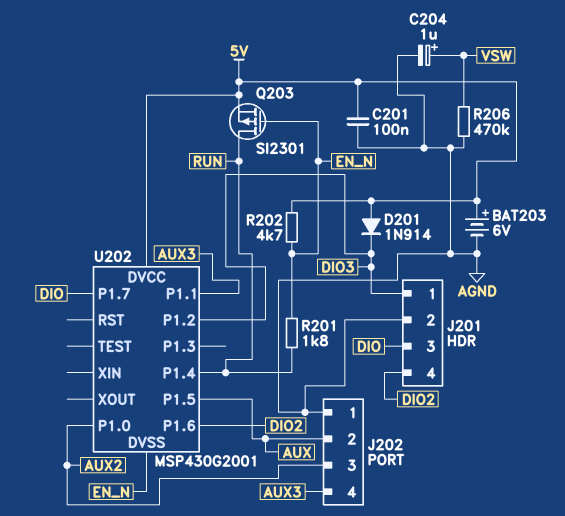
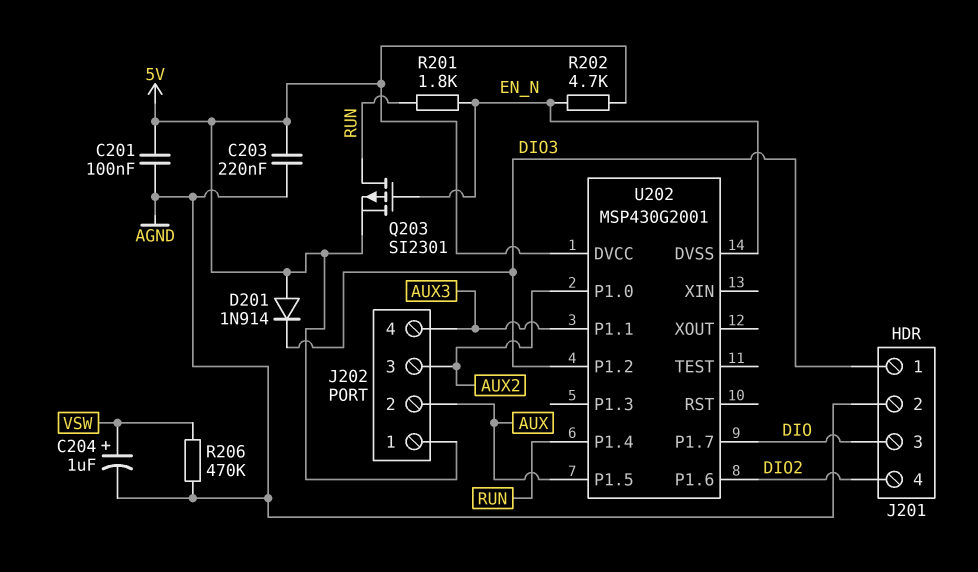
BAT203: 6V (plus 5V, minus AGND) -> none
C203: none -> 220nF (5V, AGND)
J202 pin 1: AGND -> 5V

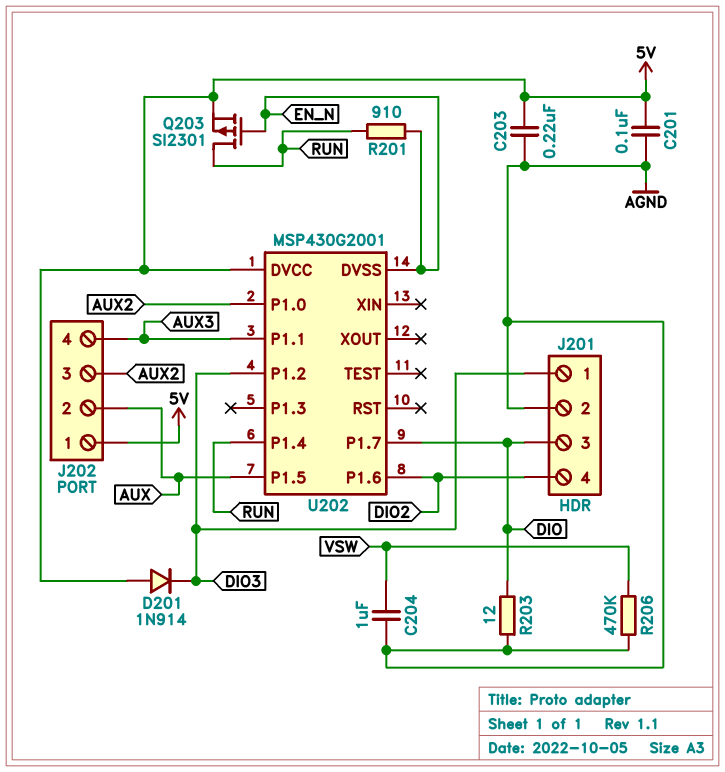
C204: 1uF (plus VSW, minus AGND) -> 1uF (AGND, VSW)
R201: 1.8k (EN_N, RUN) -> 910 (EN_N, RUN)
R202: 4.7k (5V, EN_N) -> none
R203: none -> 12 (AGND, DIO)

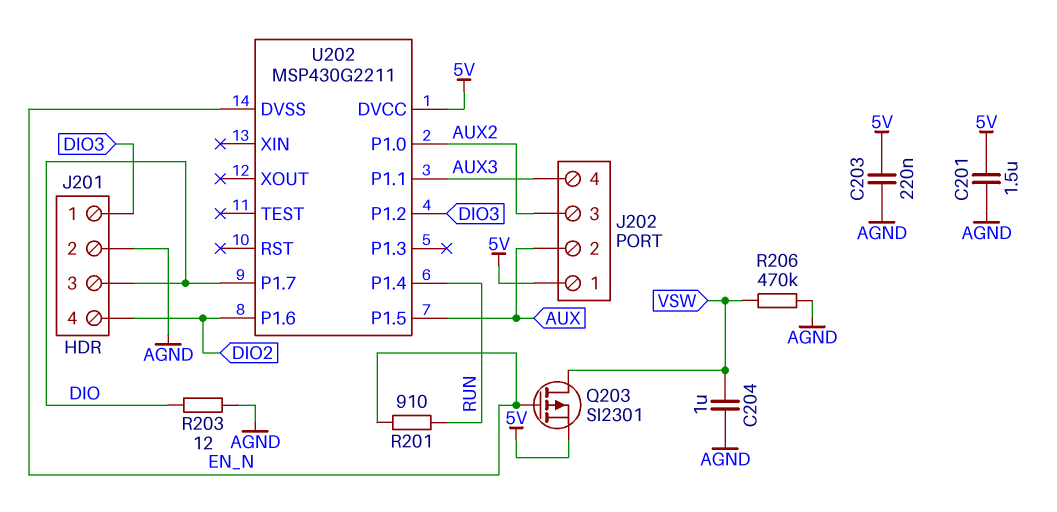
C201: 100nF (5V, AGND) -> 1.5uF (5V, AGND)
D201: diode 1N914 (A 5V, K DIO3) -> none
Q203: PMOS SI2301 (G EN_N, D RUN, S 5V) -> PMOS SI2301 (G EN_N, D VSW, S 5V)
U202: MSP430G2001 -> MSP430G2211

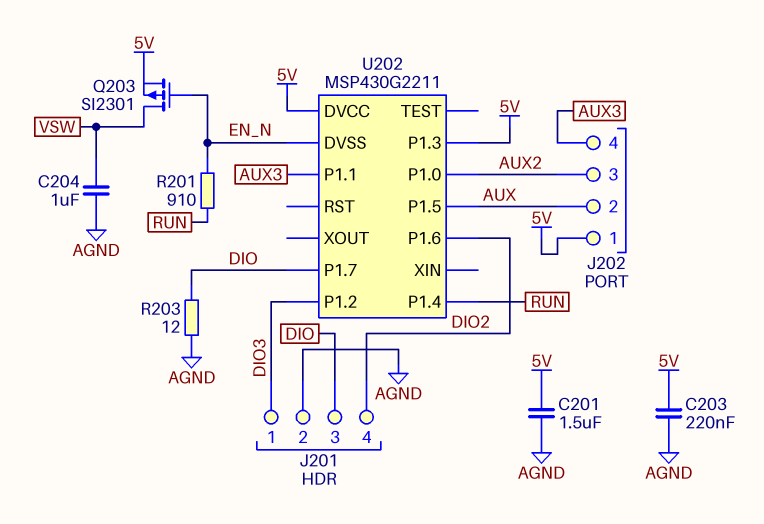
R206: 470k (AGND, VSW) -> none
U202 pin P1.3: none -> 5V

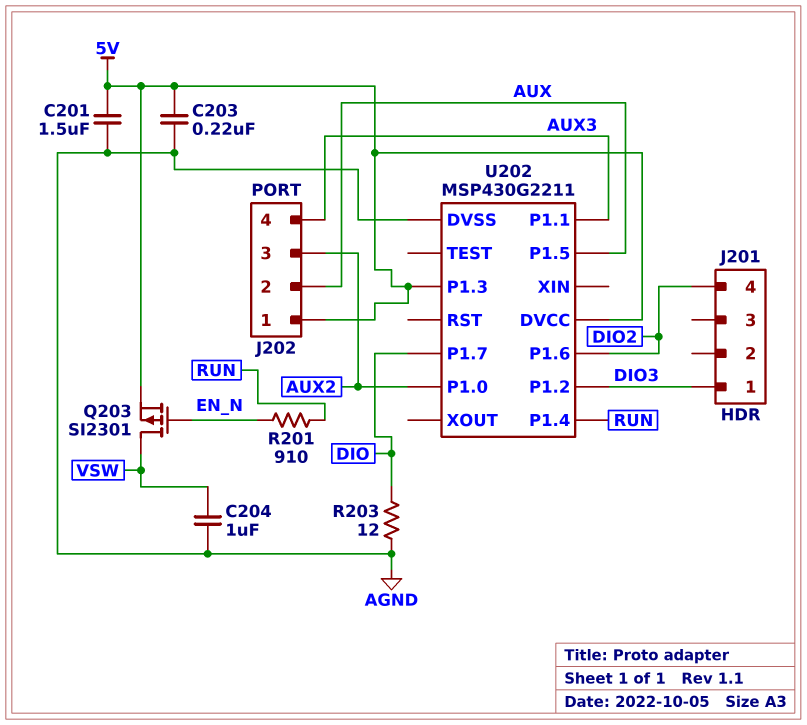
J201 pin 2: AGND -> none
J201 pin 3: DIO -> none
U202 pin DVSS: EN_N -> AGND

